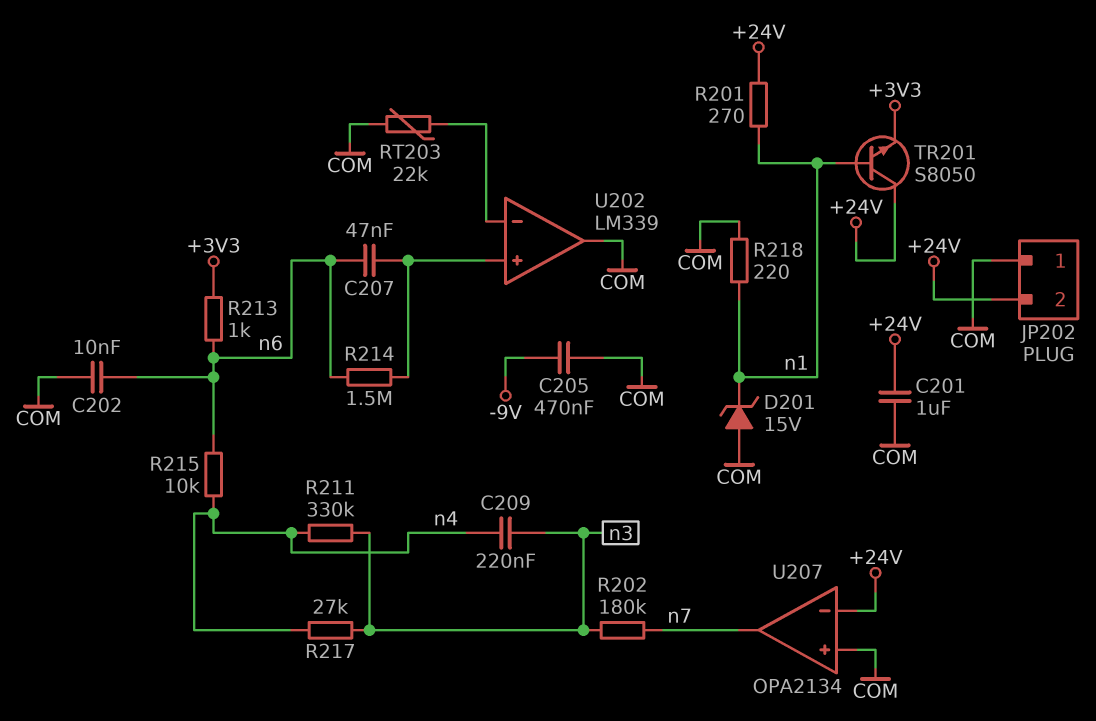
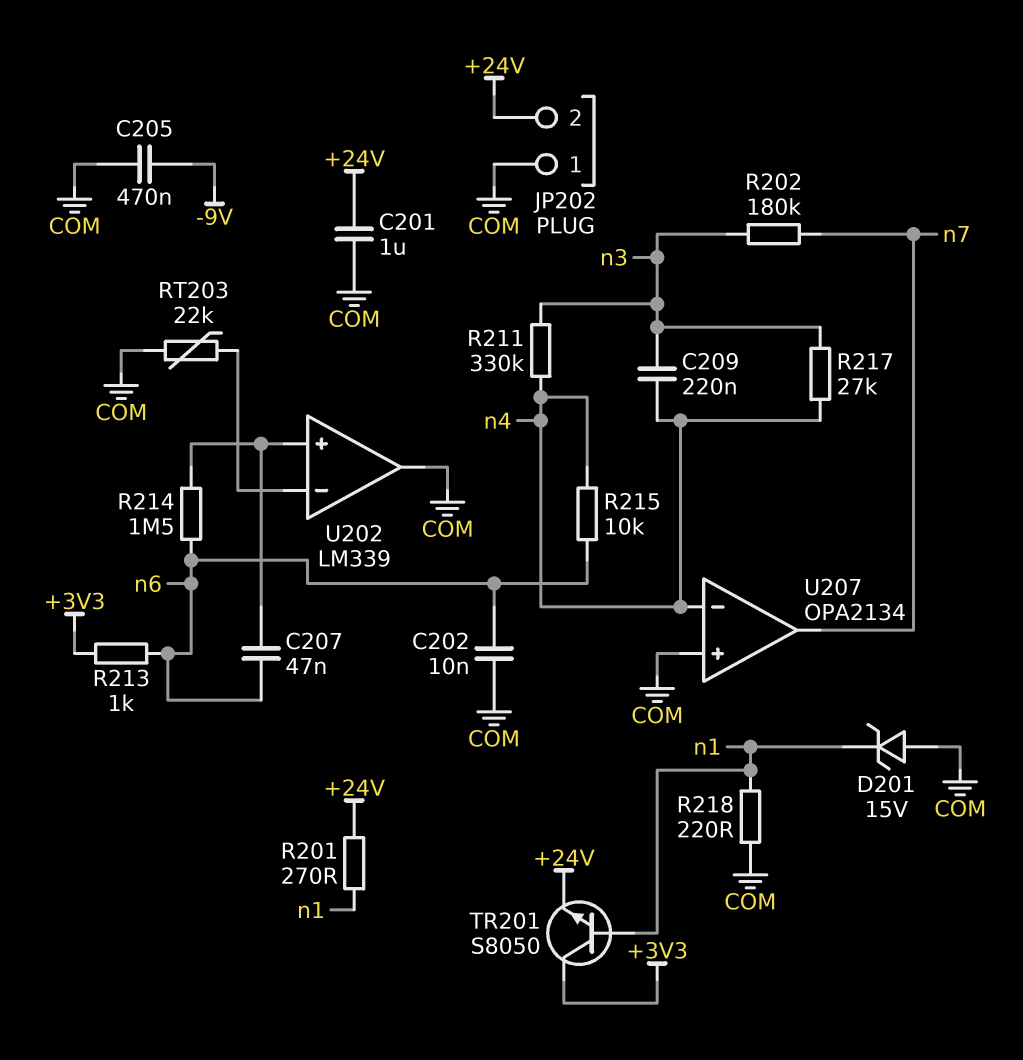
TR201: NPN S8050 (B n1, C +24V, E +3V3) -> NPN S8050 (B n1, C +3V3, E +24V)
U207 pin in-: +24V -> n4

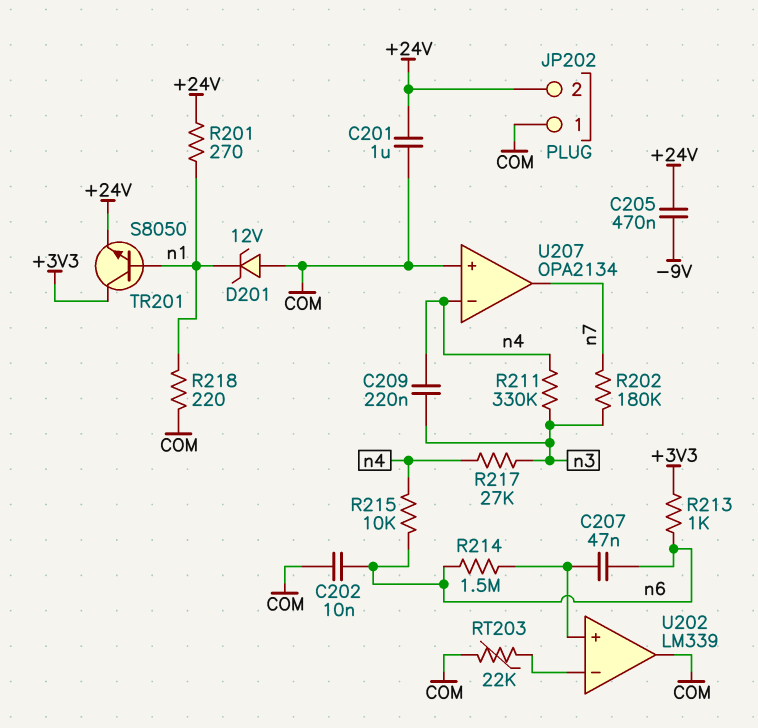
C205: 470nF (-9V, COM) -> 470nF (+24V, -9V)
D201: zener 15V (A COM, K n1) -> zener 12V (A COM, K n1)

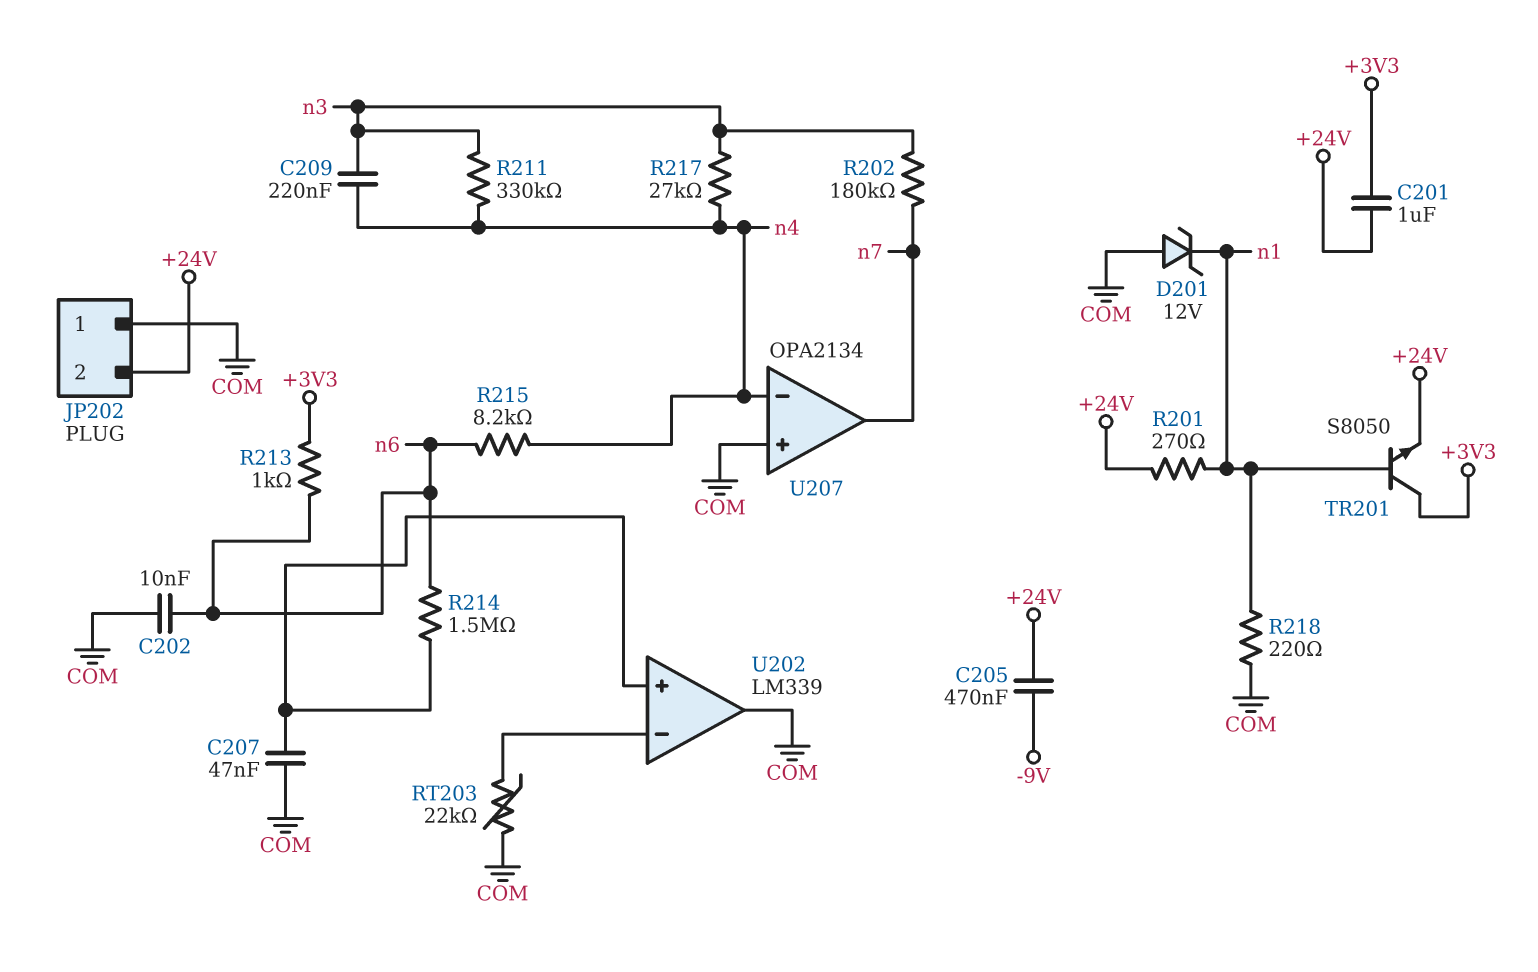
C201: 1uF (+24V, COM) -> 1uF (+3V3, +24V)
C207: 47nF (U202/in+, n6) -> 47nF (COM, U202/in+)
R215: 10k (n4, n6) -> 8.2k (n4, n6)

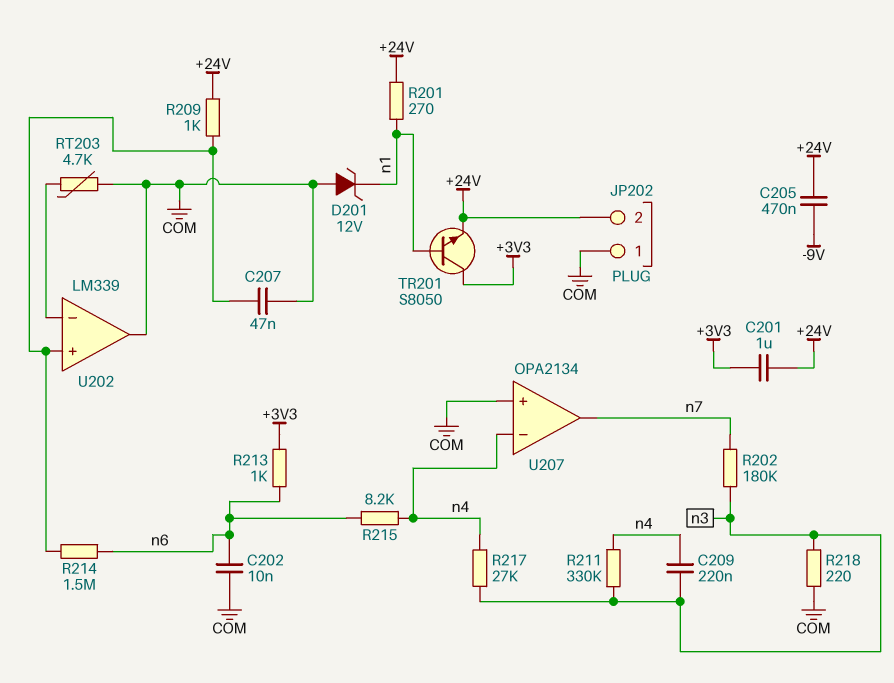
R209: none -> 1k (+24V, U202/in+)
R218: 220 (COM, n1) -> 220 (COM, n3)
RT203: 22k (COM, U202/in-) -> 4.7k (COM, U202/in-)

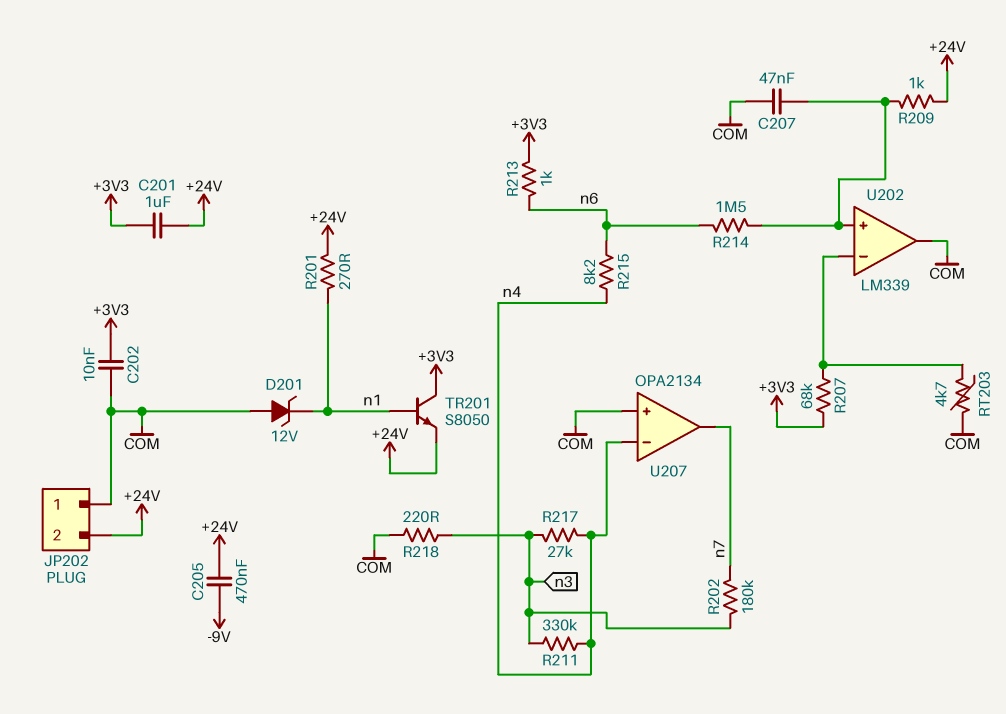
C202: 10nF (COM, n6) -> 10nF (+3V3, COM)
C209: 220nF (n3, n4) -> none
R207: none -> 68k (+3V3, U202/in-)

